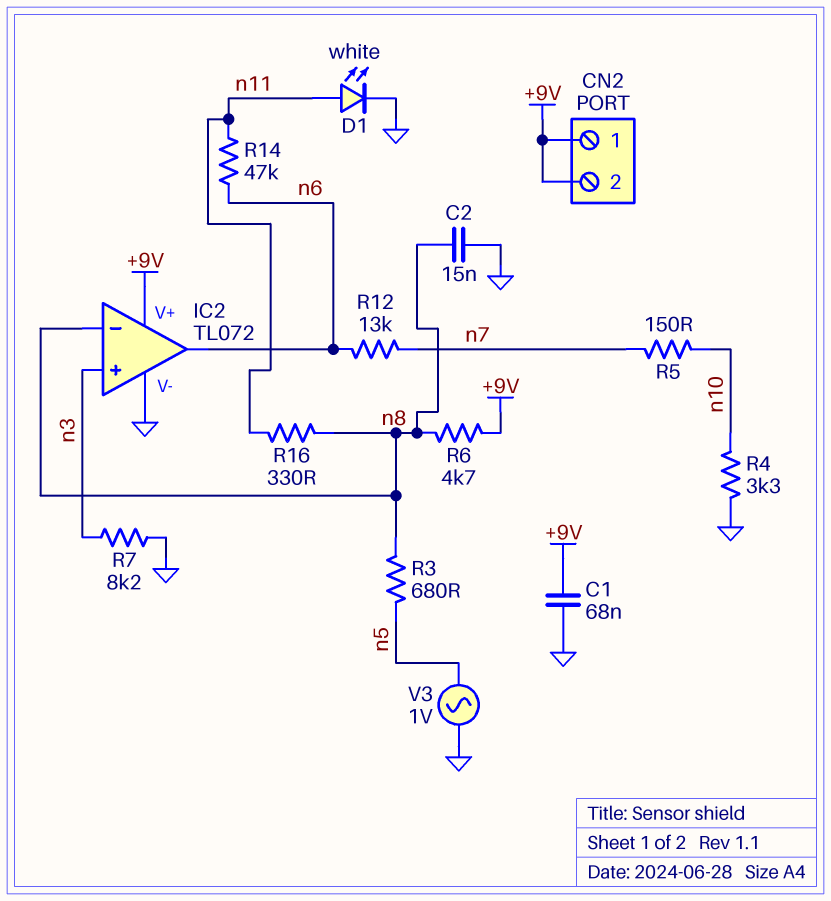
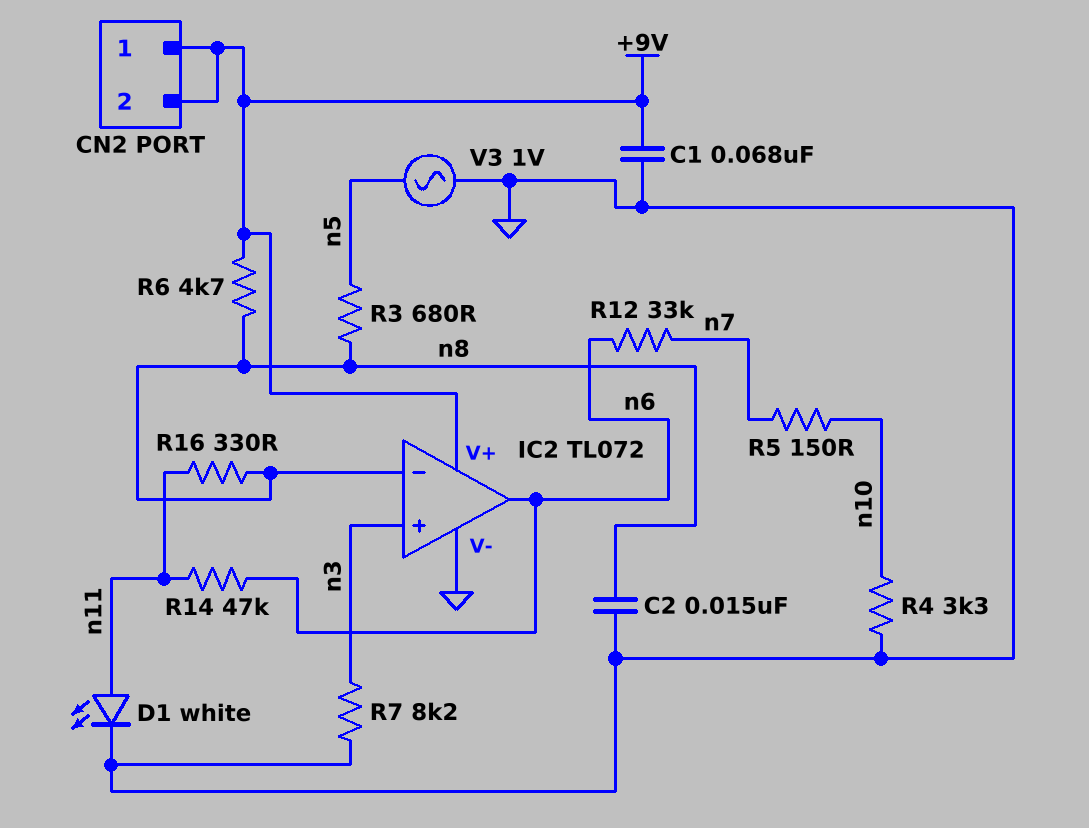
R12: 13k (n6, n7) -> 33k (n6, n7)

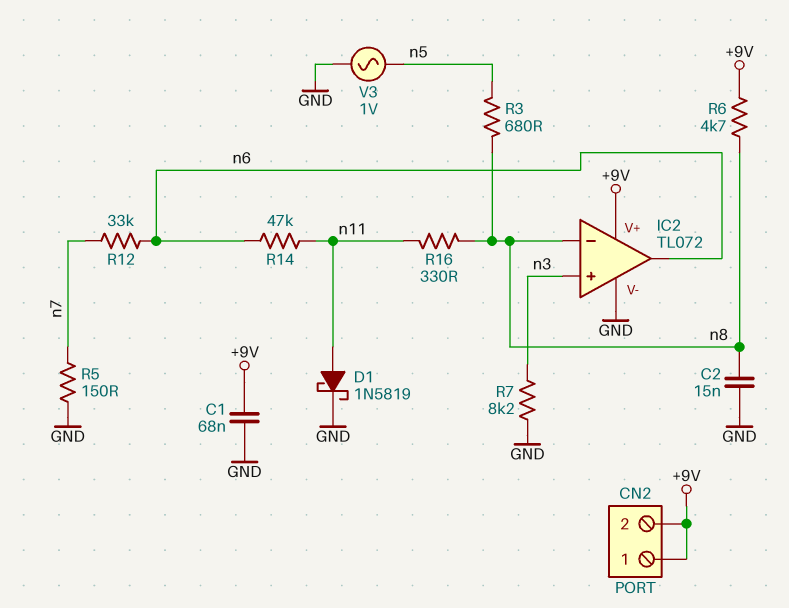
D1: LED white (A n11, K GND) -> schottky 1N5819 (A n11, K GND)
R4: 3.3k (GND, n10) -> none
R5: 150 (n7, n10) -> 150 (GND, n7)

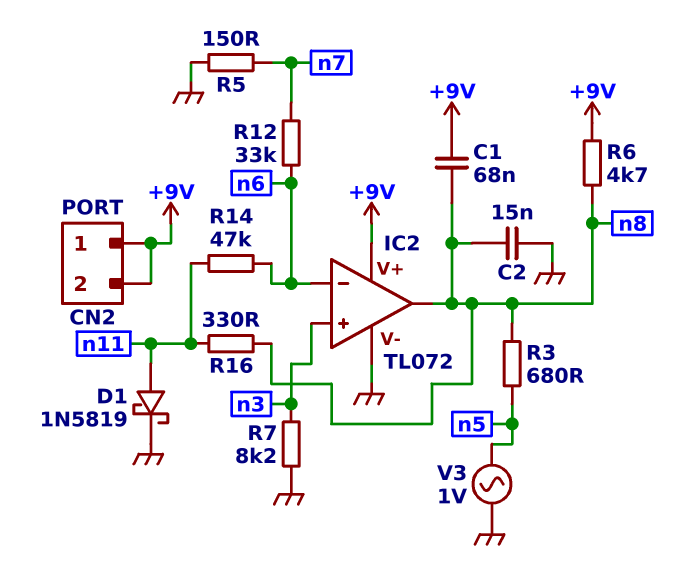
C1: 68nF (+9V, GND) -> 68nF (+9V, n8)
IC2 pin in-: n8 -> n6
IC2 pin out: n6 -> n8

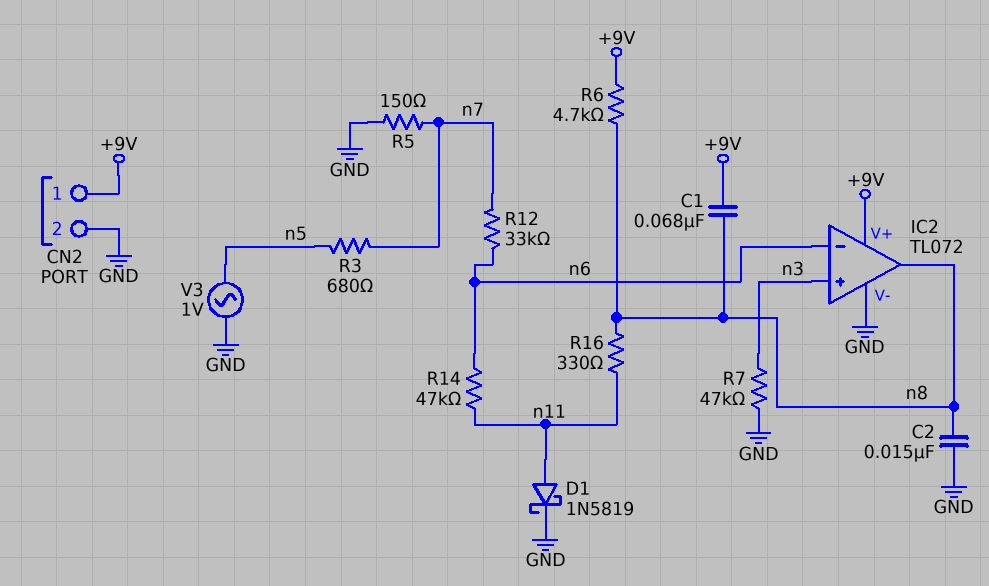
CN2 pin 2: +9V -> GND
R3: 680 (n5, n8) -> 680 (n5, n7)
R7: 8.2k (GND, n3) -> 47k (GND, n3)

